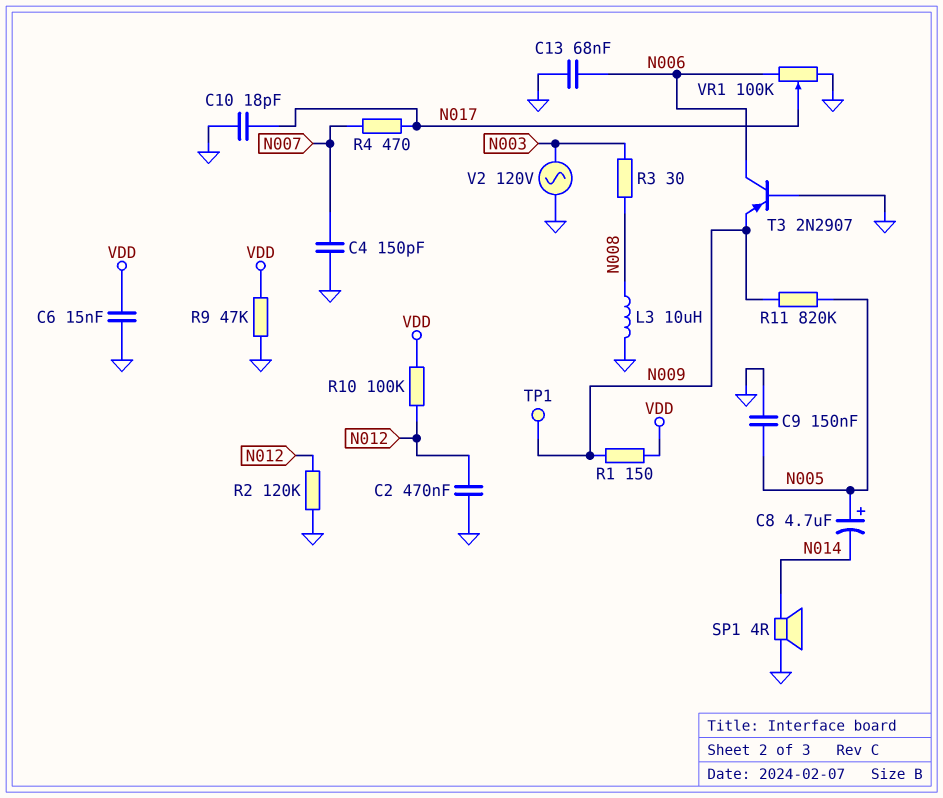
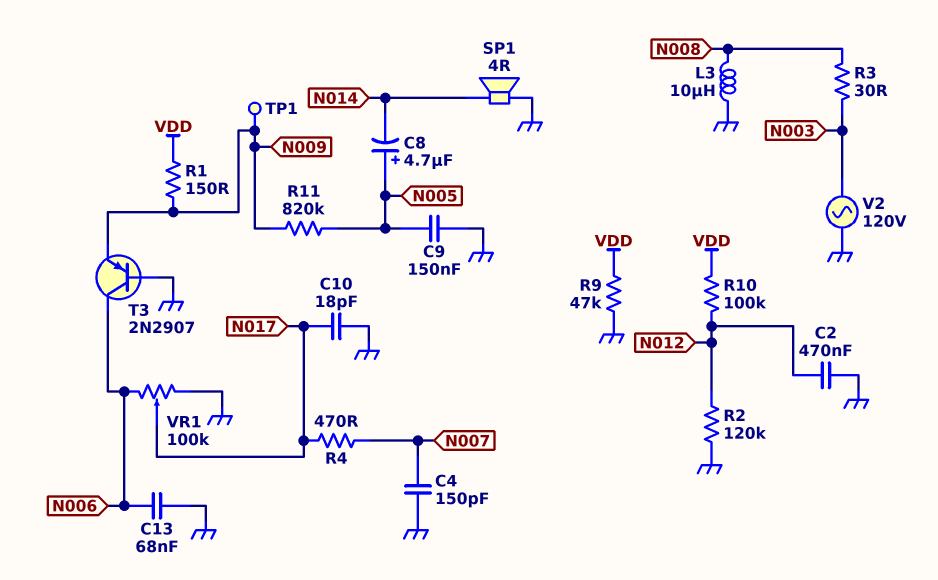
C6: 15nF (GND, VDD) -> none

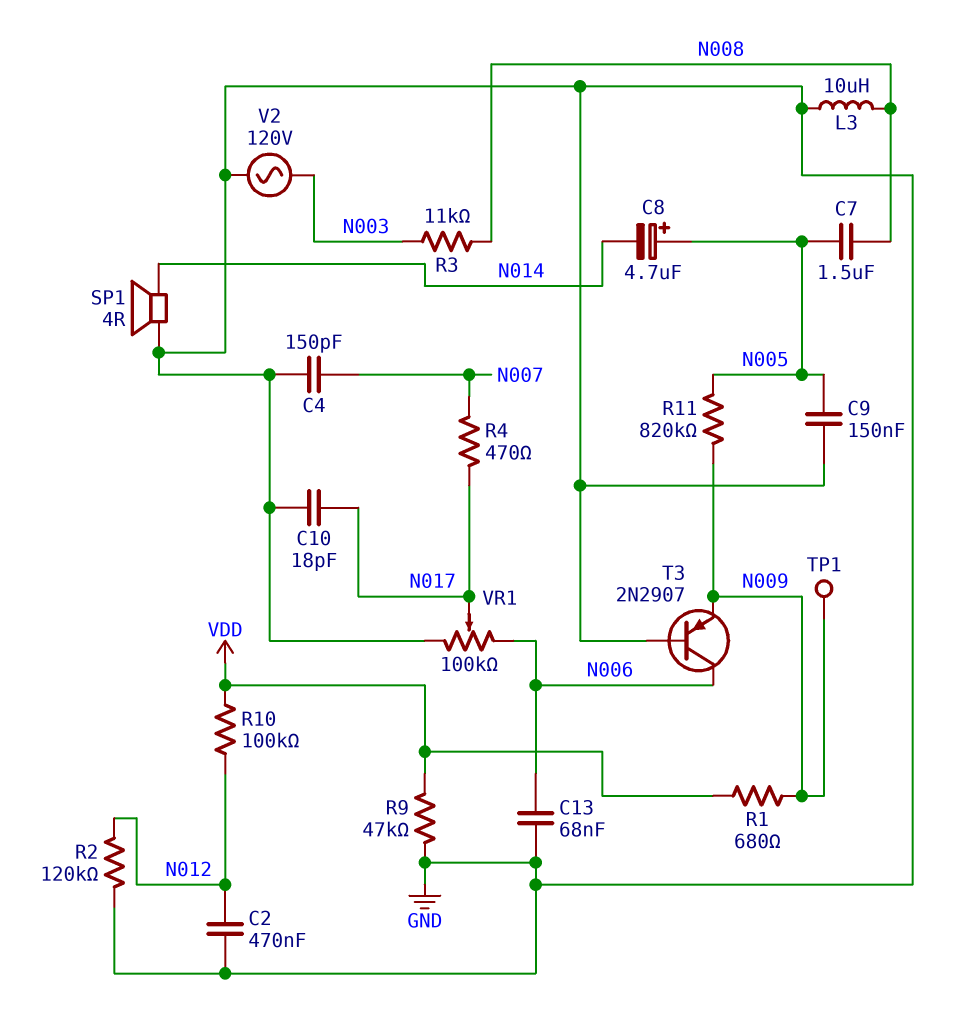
C7: none -> 1.5uF (N005, N008)
R1: 150 (N009, VDD) -> 680 (N009, VDD)
R3: 30 (N003, N008) -> 11k (N003, N008)

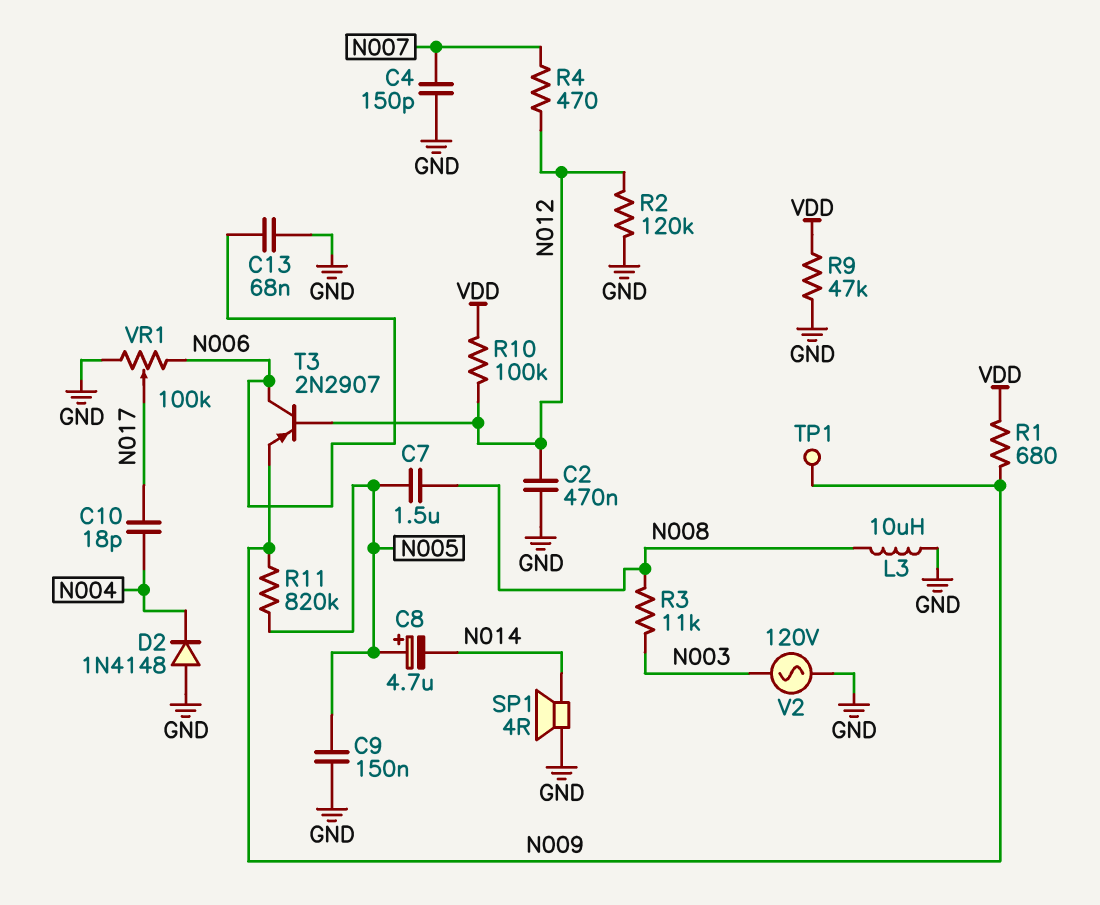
C10: 18pF (GND, N017) -> 18pF (N004, N017)
D2: none -> diode 1N4148 (A GND, K N004)
R4: 470 (N007, N017) -> 470 (N007, N012)
T3: PNP 2N2907 (B GND, C N006, E N009) -> PNP 2N2907 (B N012, C N006, E N009)

